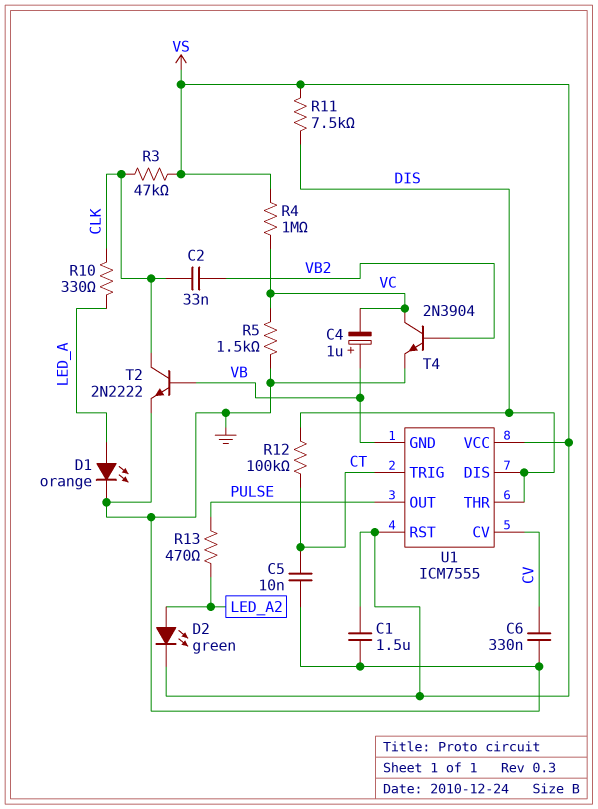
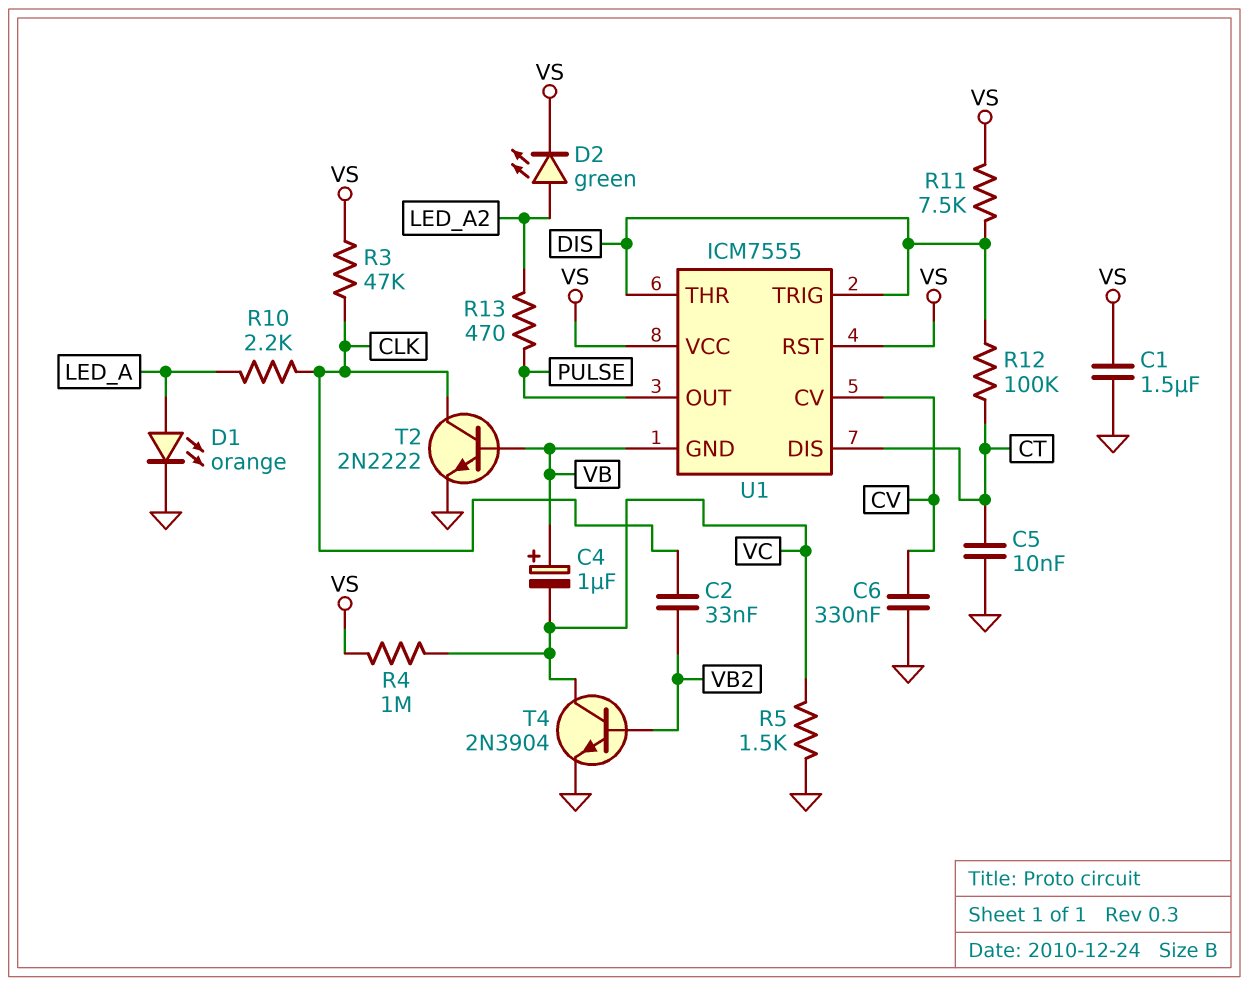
R10: 330 (CLK, LED_A) -> 2.2k (CLK, LED_A)
U1 pin DIS: DIS -> CT
U1 pin TRIG: CT -> DIS

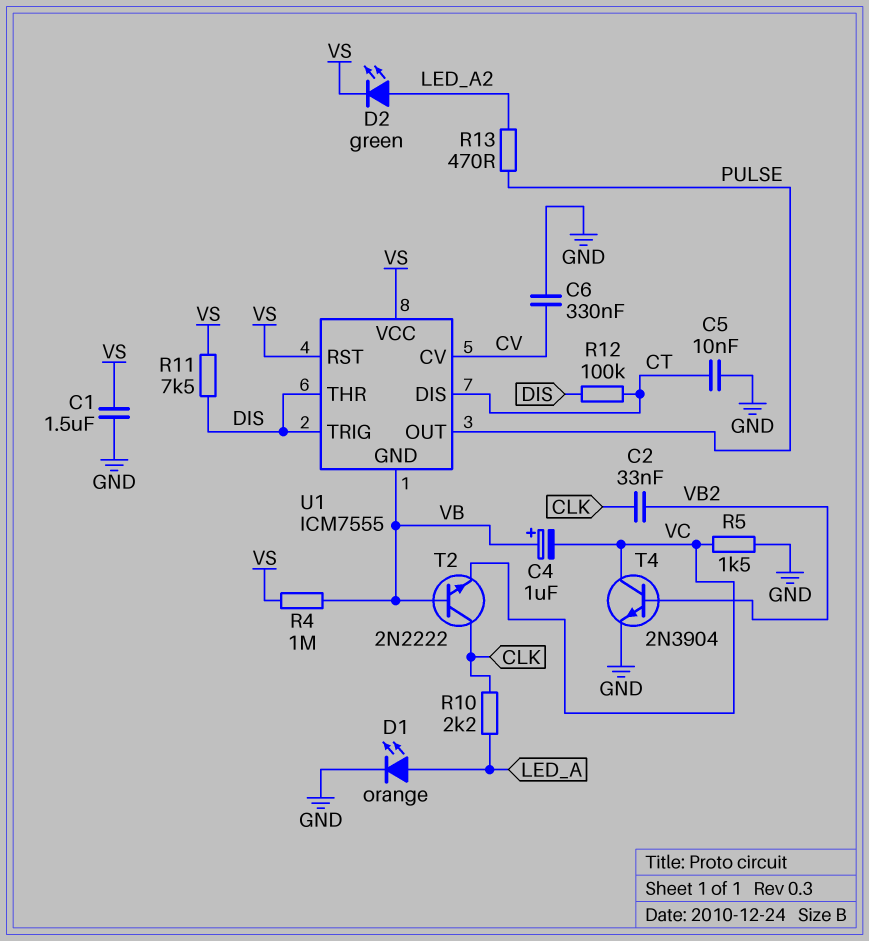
R3: 47k (CLK, VS) -> none
R4: 1M (VC, VS) -> 1M (VB, VS)
T2: NPN 2N2222 (B VB, C CLK, E GND) -> NPN 2N2222 (B VB, C CLK, E VC)

